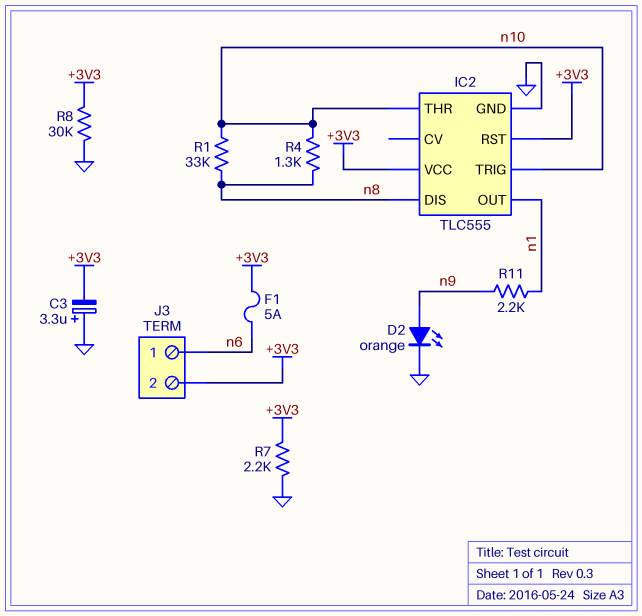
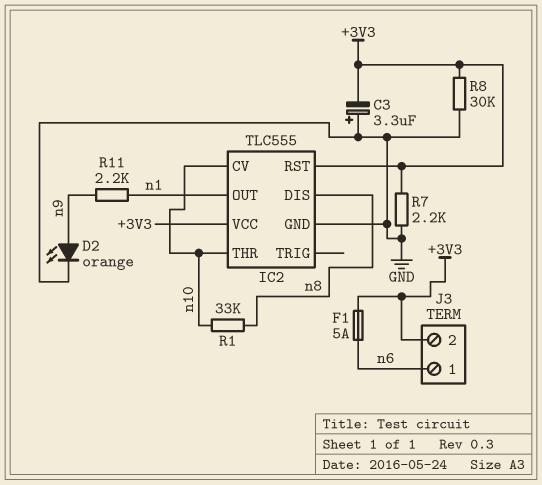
IC2 pin CV: none -> n10
IC2 pin TRIG: n10 -> none
R4: 1.3k (n8, n10) -> none

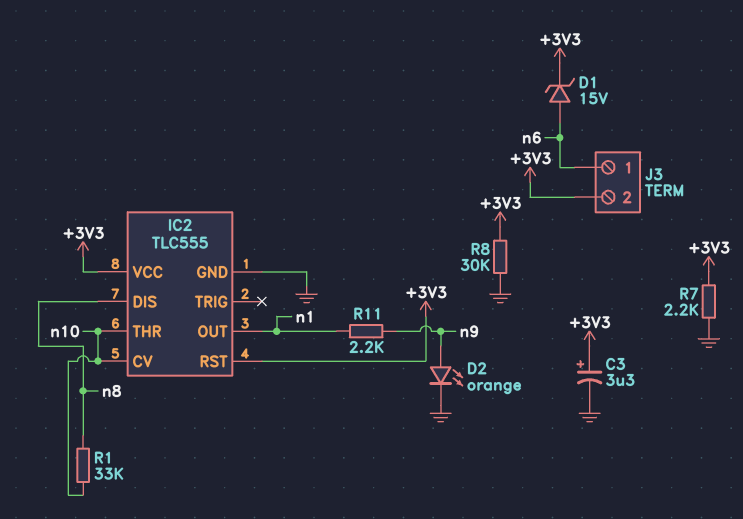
C3: 3.3uF (plus GND, minus +3V3) -> 3.3uF (plus +3V3, minus GND)
D1: none -> zener 15V (A n6, K +3V3)
F1: 5A (+3V3, n6) -> none

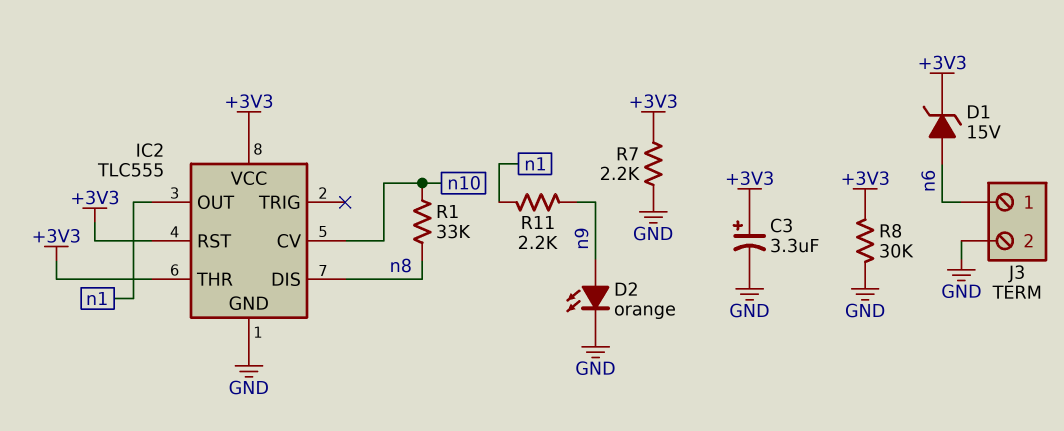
IC2 pin THR: n10 -> +3V3
J3 pin 2: +3V3 -> GND

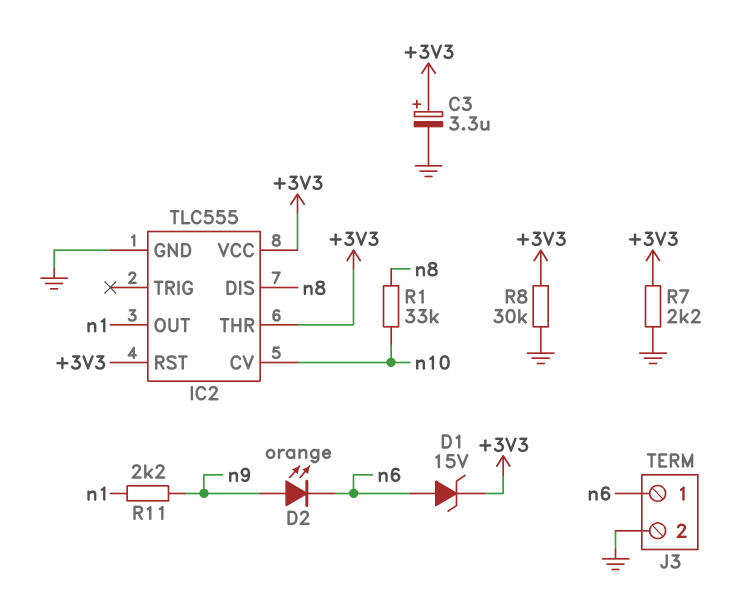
D2: LED orange (A n9, K GND) -> LED orange (A n9, K n6)

